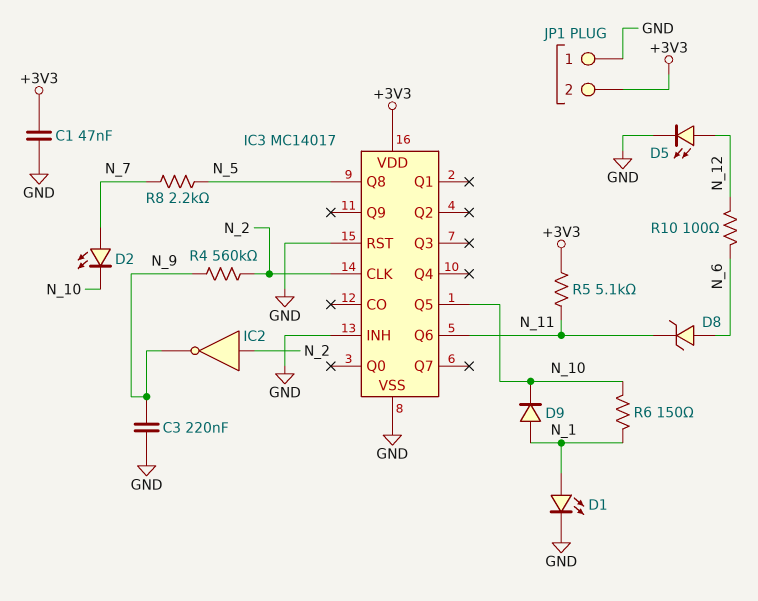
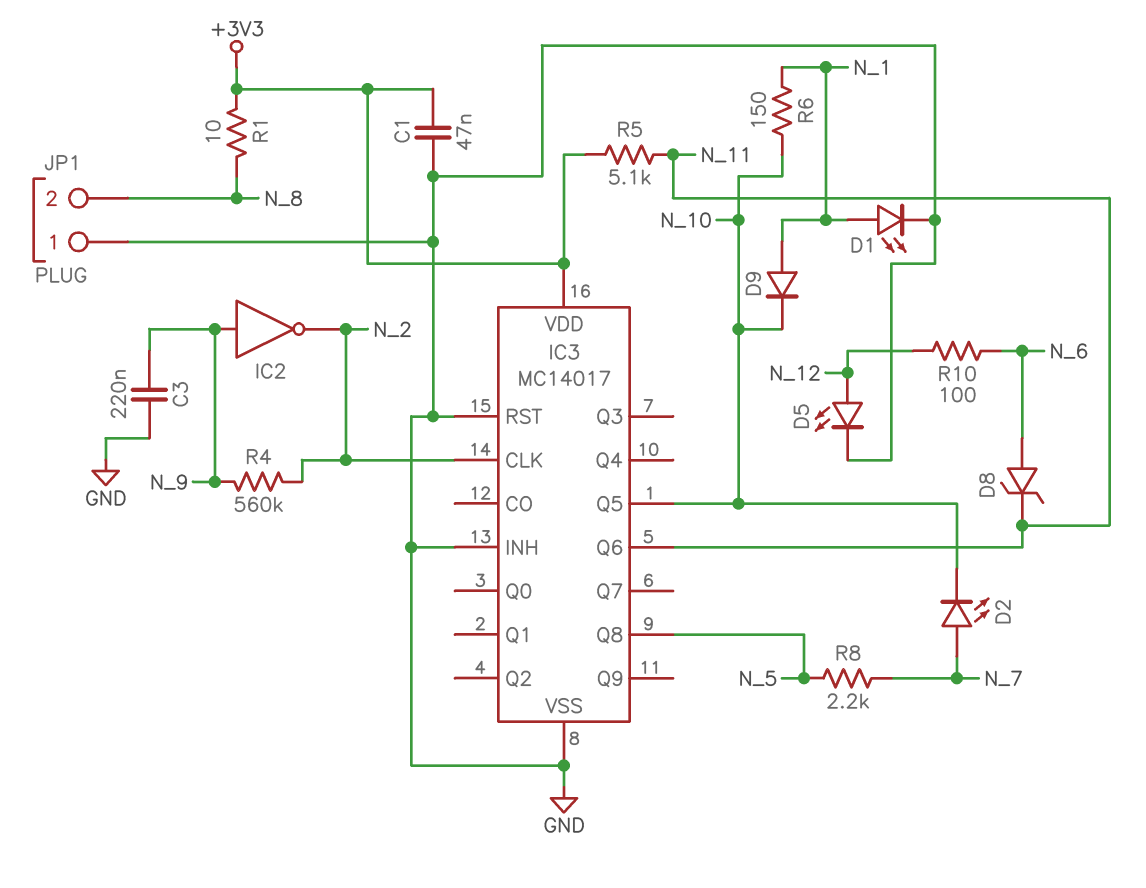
IC2: NOT (in N_2, out N_9) -> NOT (in N_9, out N_2)
JP1 pin 2: +3V3 -> N_8
R1: none -> 10 (+3V3, N_8)

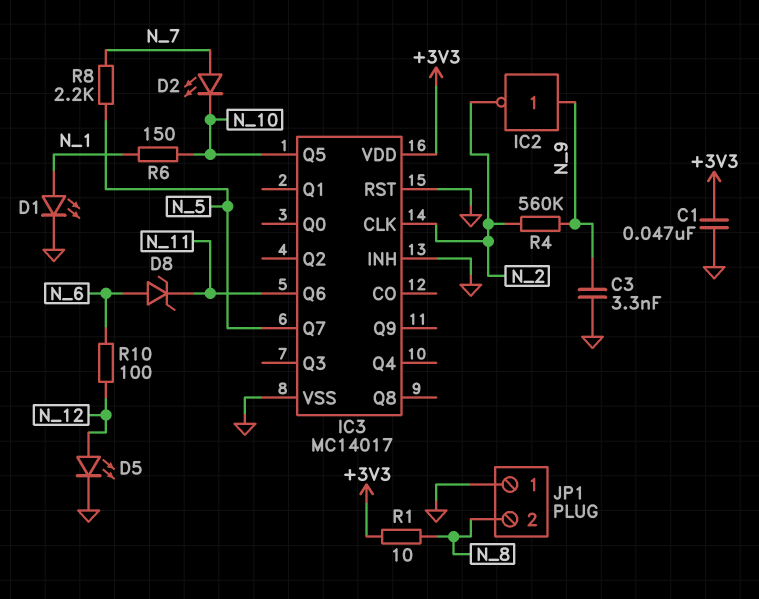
C3: 220nF (GND, N_9) -> 3.3nF (GND, N_9)
D9: diode (A N_1, K N_10) -> none
IC3 pin Q7: none -> N_5
IC3 pin Q8: N_5 -> none
R5: 5.1k (+3V3, N_11) -> none

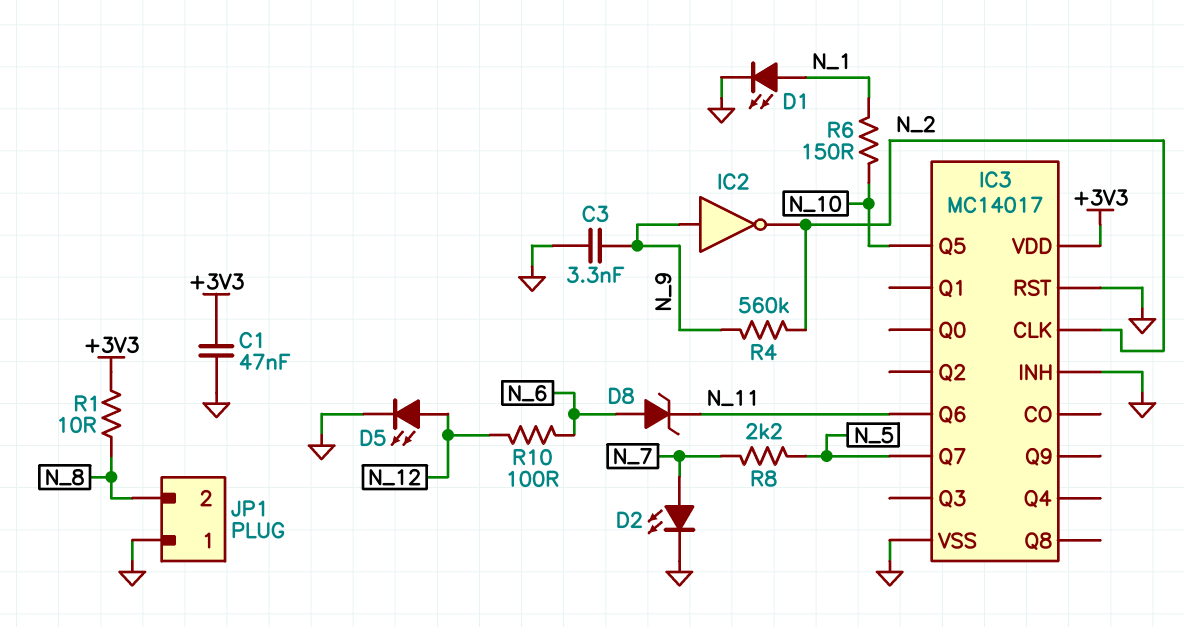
D2: LED (A N_7, K N_10) -> LED (A N_7, K GND)

